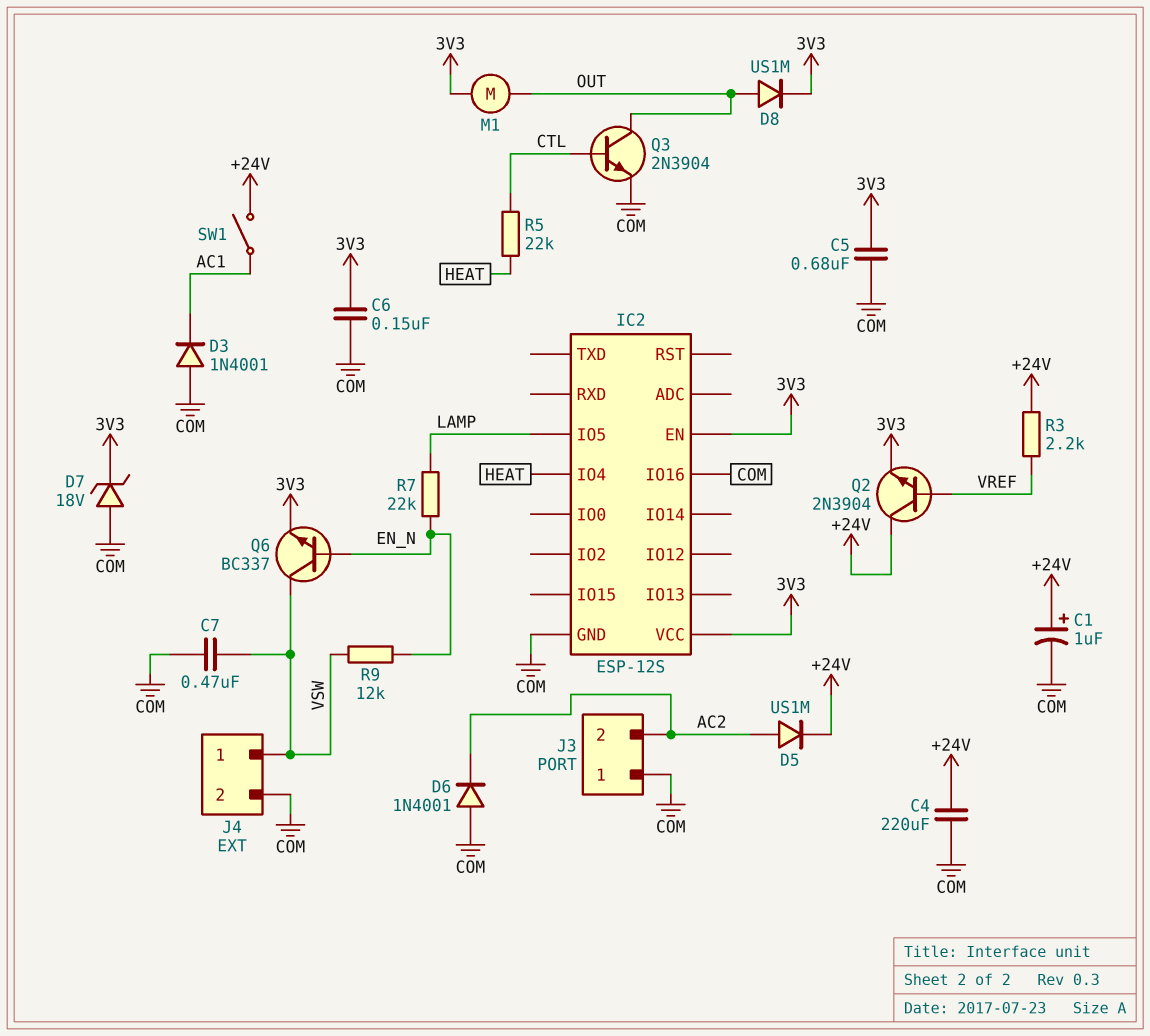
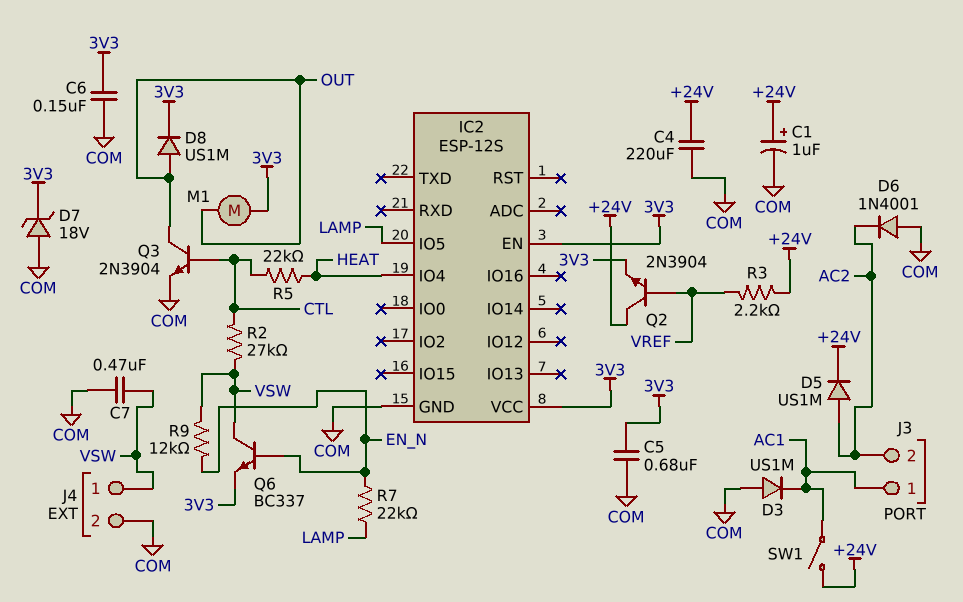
D3: diode 1N4001 (A COM, K AC1) -> diode US1M (A COM, K AC1)
IC2 pin IO16: COM -> none
J3 pin 1: COM -> AC1
R2: none -> 27k (CTL, VSW)

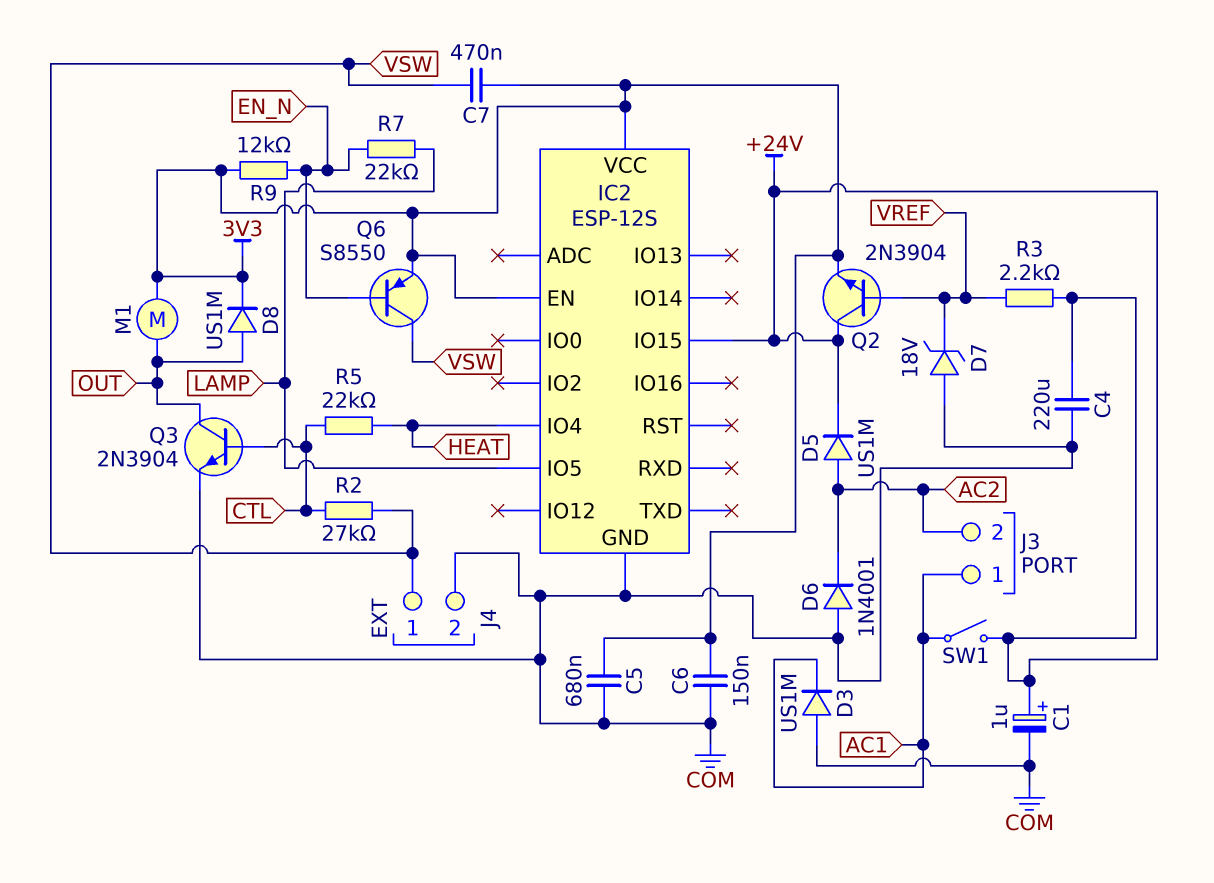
C7: 470nF (COM, VSW) -> 470nF (3V3, VSW)
D7: zener 18V (A COM, K 3V3) -> zener 18V (A COM, K VREF)
IC2 pin IO15: none -> +24V
Q6: NPN BC337 (B EN_N, C VSW, E 3V3) -> PNP S8550 (B EN_N, C VSW, E 3V3)
R9: 12k (EN_N, VSW) -> 12k (3V3, EN_N)

